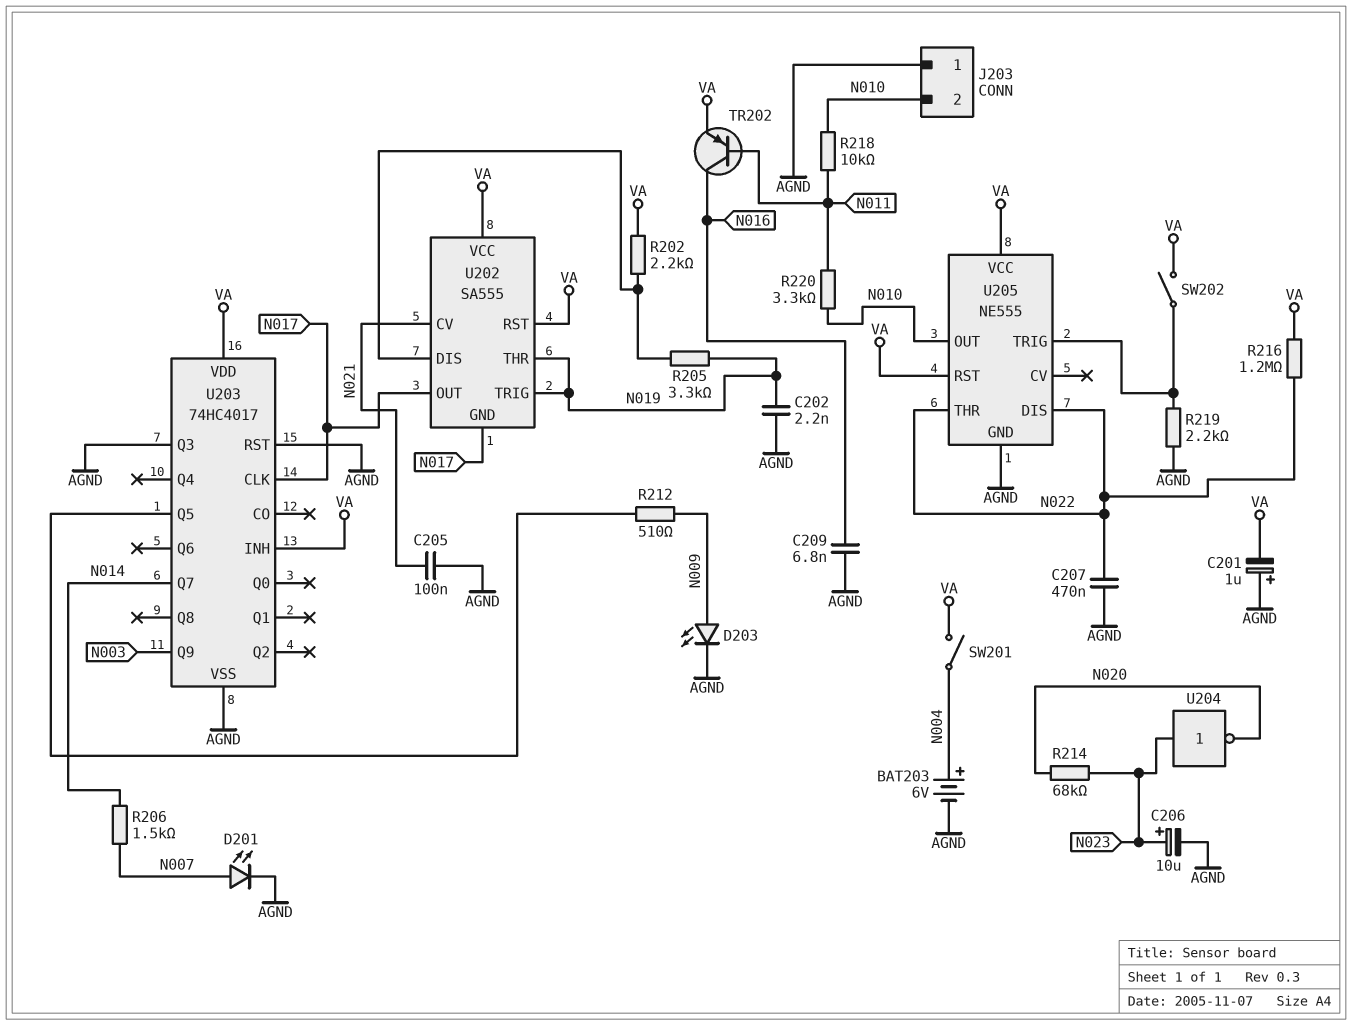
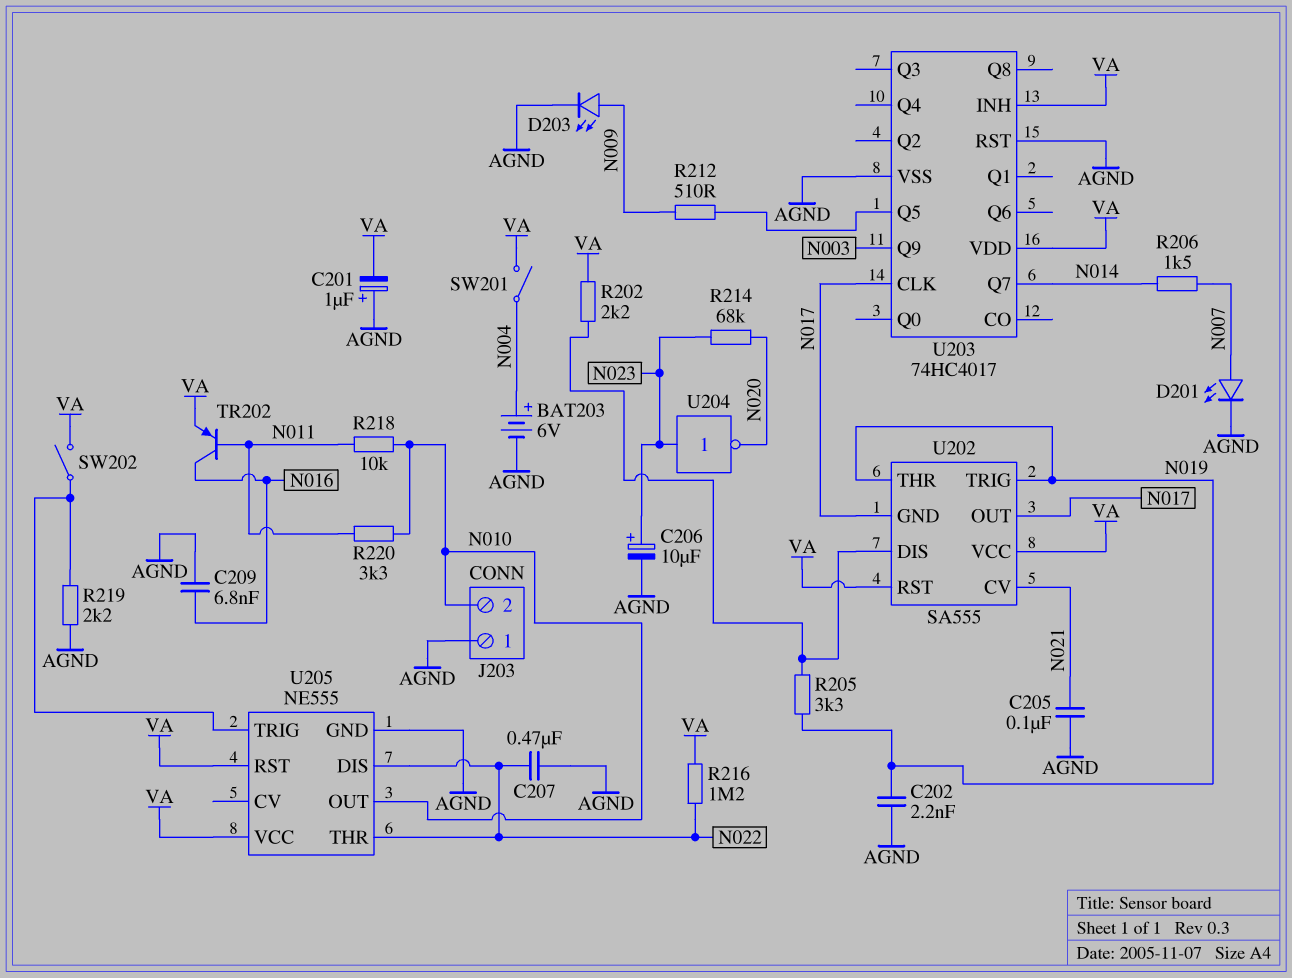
U203 pin Q3: AGND -> none

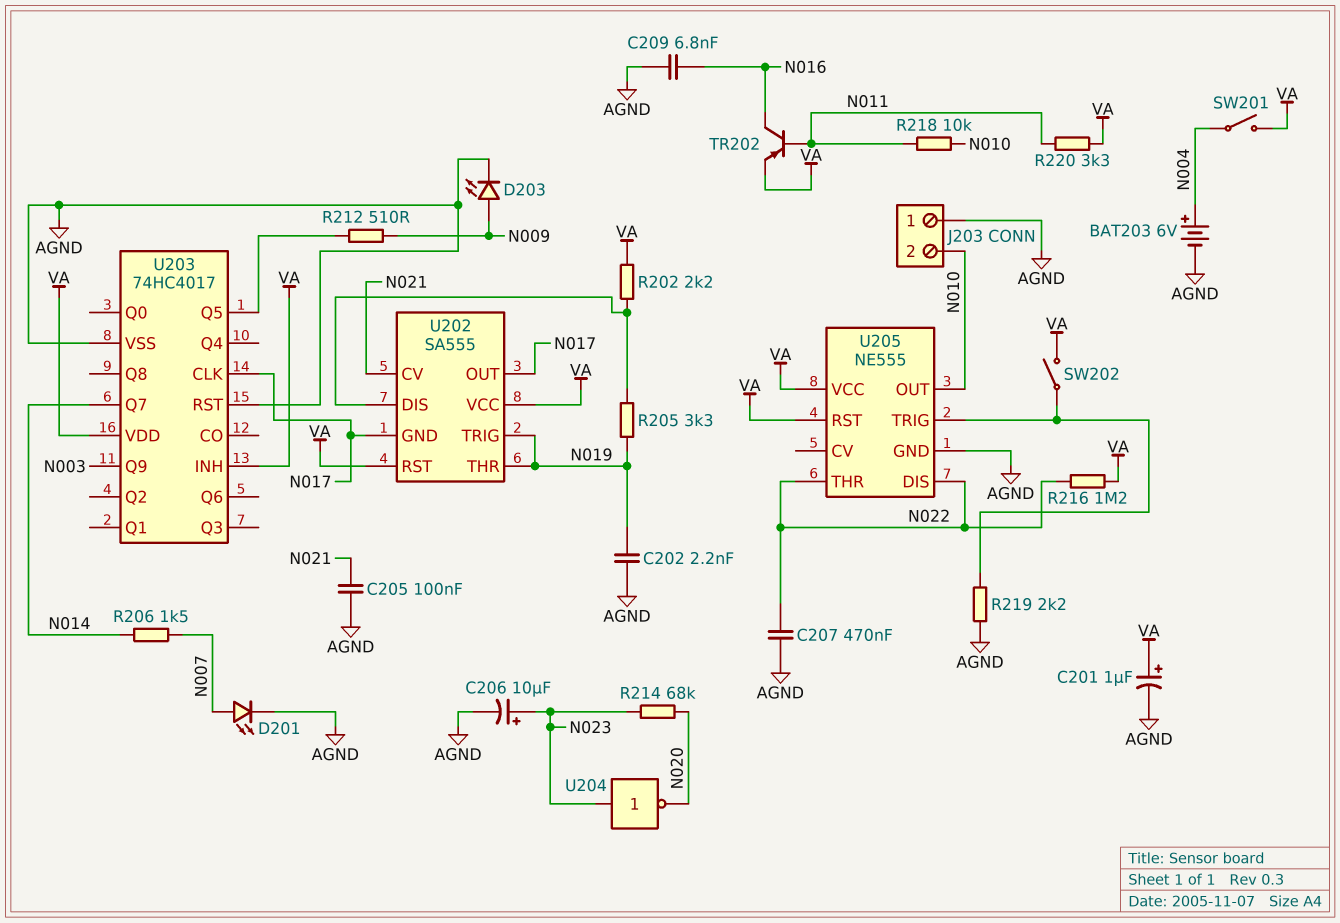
C201: 1uF (plus AGND, minus VA) -> 1uF (plus VA, minus AGND)
R220: 3.3k (N010, N011) -> 3.3k (N011, VA)

